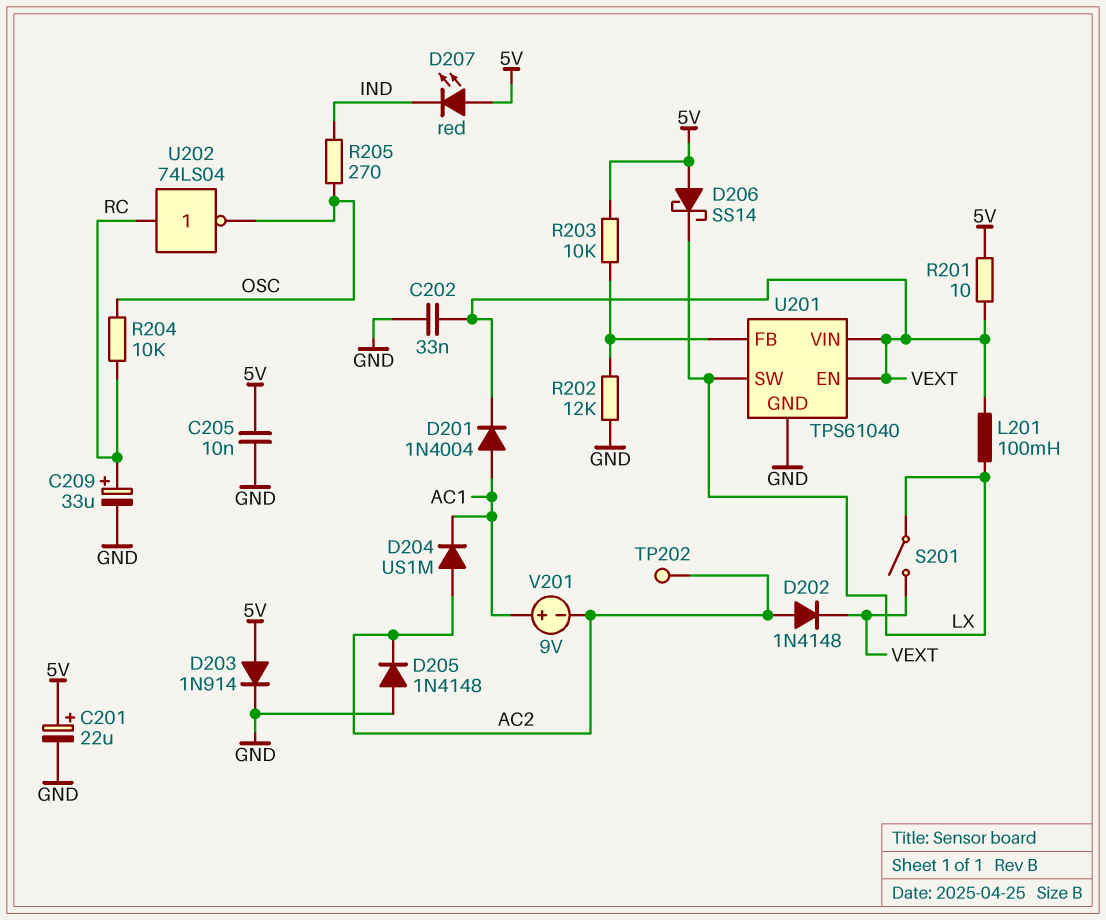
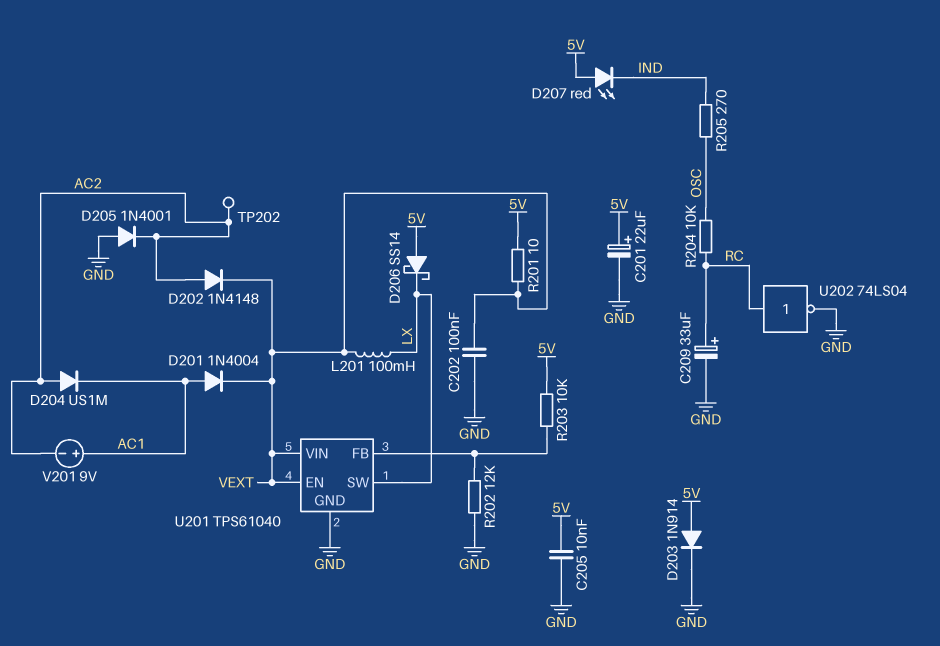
C202: 33nF (GND, VEXT) -> 100nF (GND, VEXT)
D205: diode 1N4148 (A GND, K AC2) -> diode 1N4001 (A GND, K AC2)
S201: switch (LX, VEXT) -> none
U202: NOT 74LS04 (in RC, out OSC) -> NOT 74LS04 (in RC, out GND)

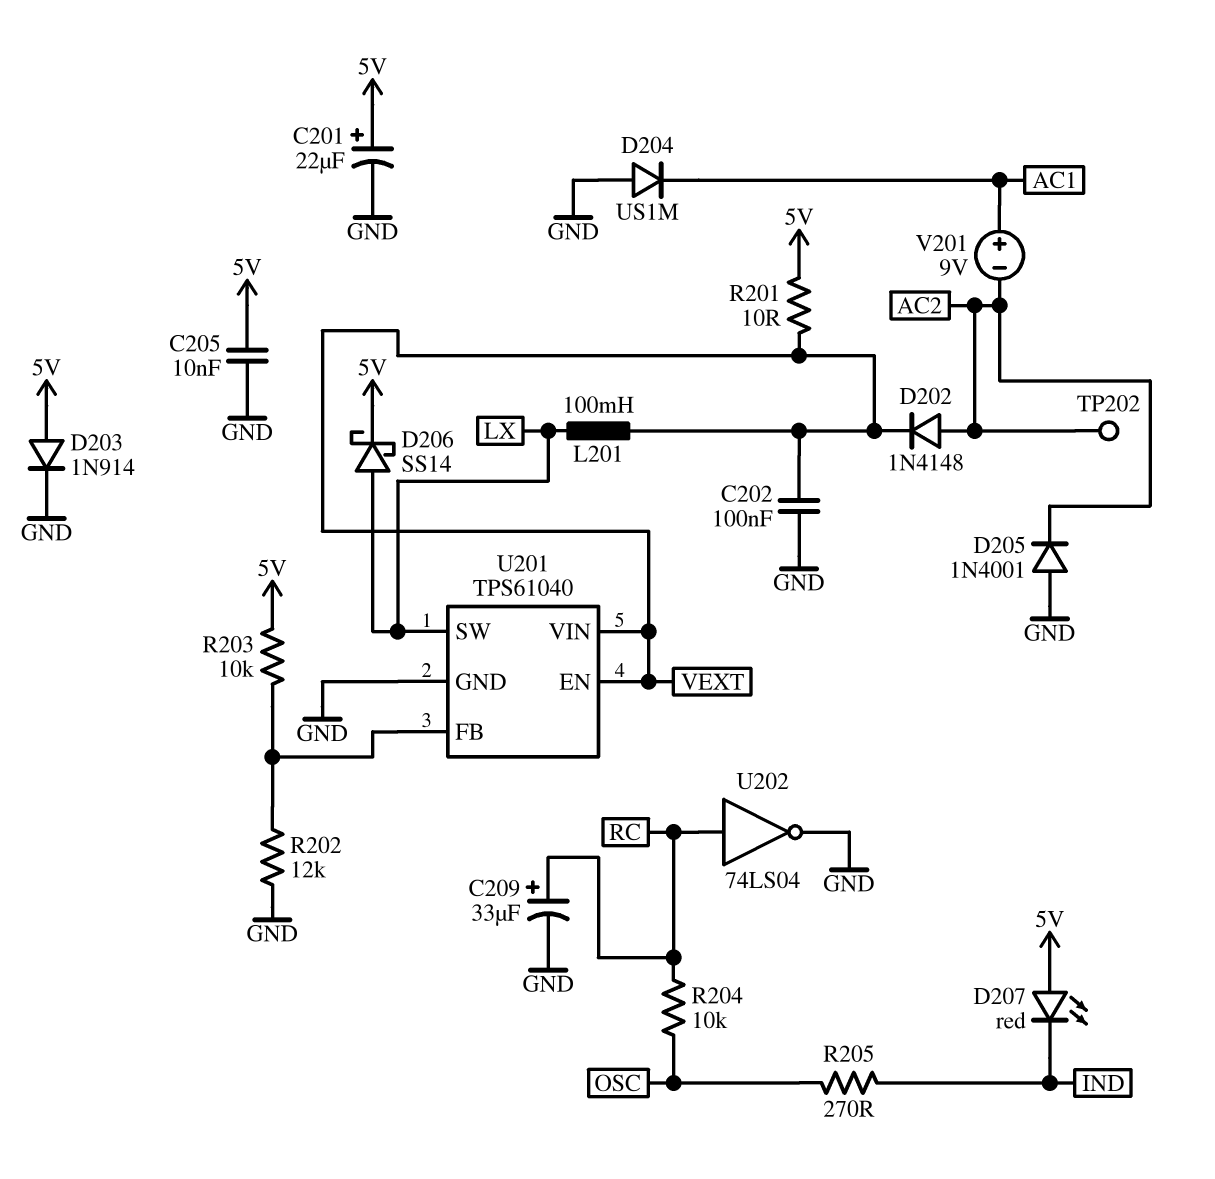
D201: diode 1N4004 (A AC1, K VEXT) -> none
D204: diode US1M (A AC2, K AC1) -> diode US1M (A GND, K AC1)
D206: schottky SS14 (A 5V, K LX) -> schottky SS14 (A LX, K 5V)

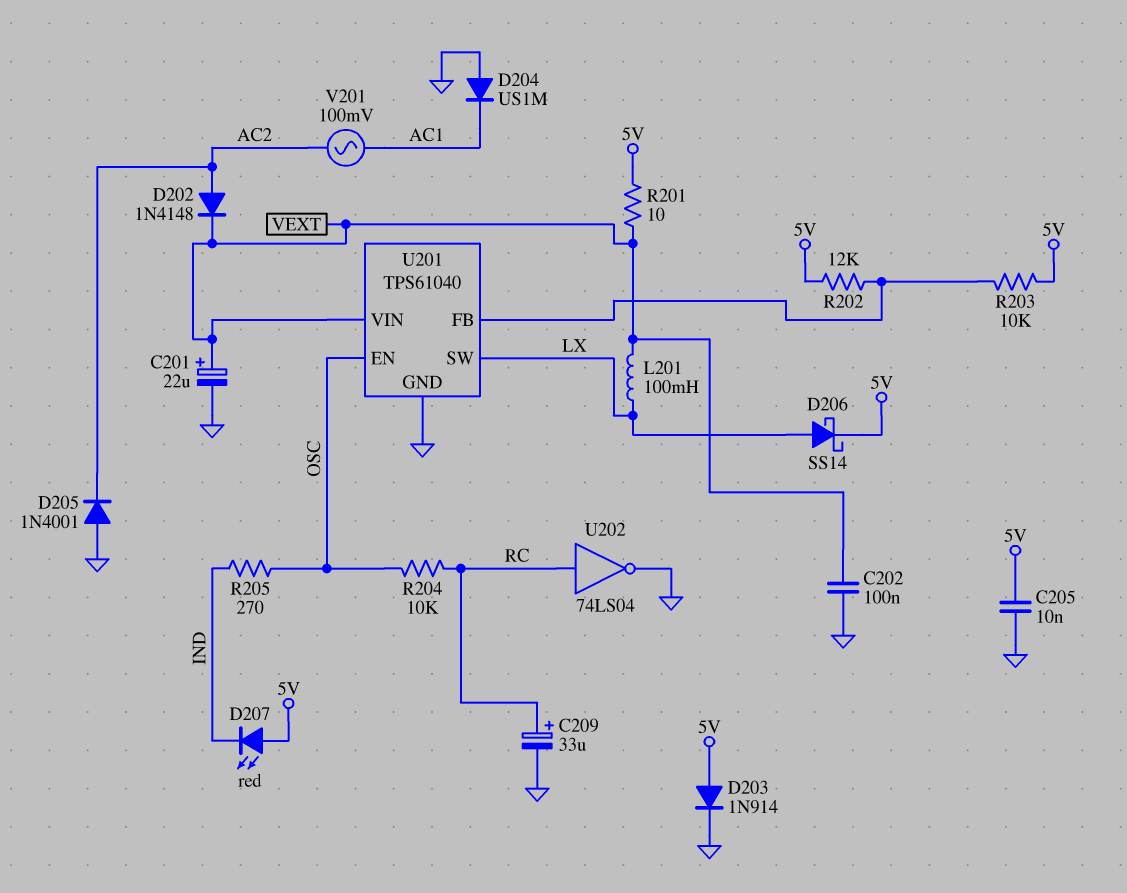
C201: 22uF (plus 5V, minus GND) -> 22uF (plus VEXT, minus GND)
R202: 12k (GND, U201/FB) -> 12k (5V, U201/FB)
TP202: test point (AC2) -> none
U201 pin EN: VEXT -> OSC
V201: 9V (plus AC1, minus AC2) -> AC 100mV (AC1, AC2)

